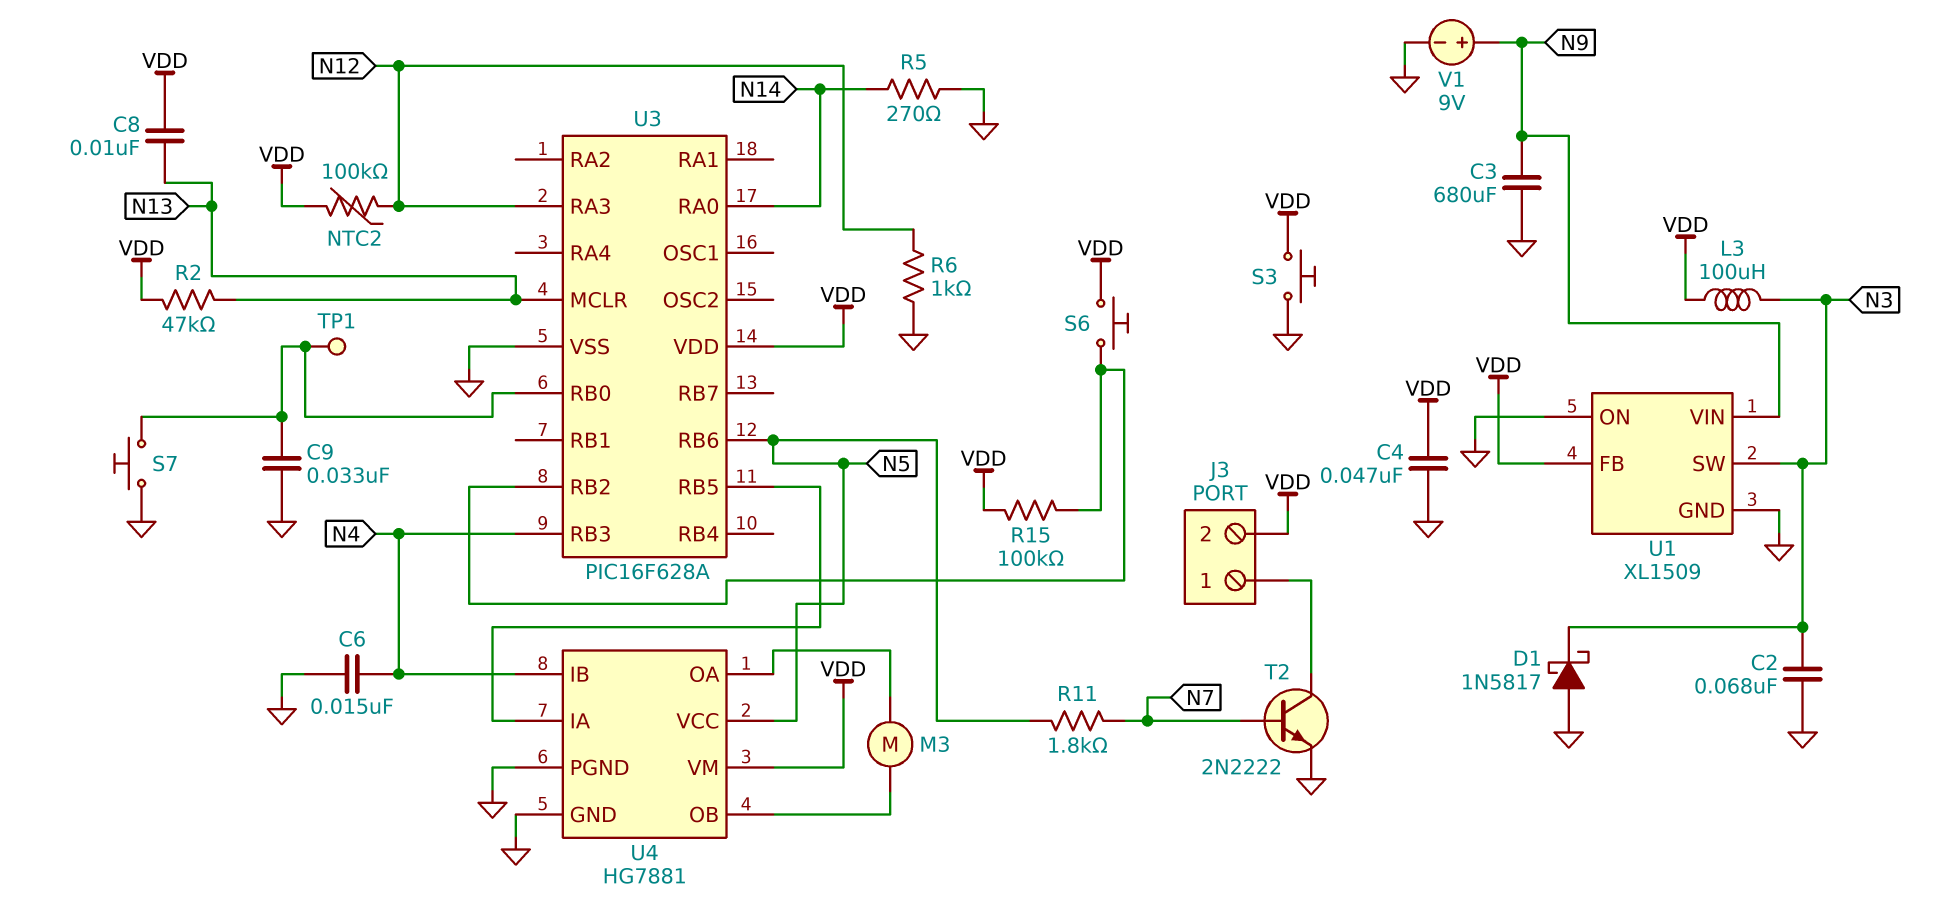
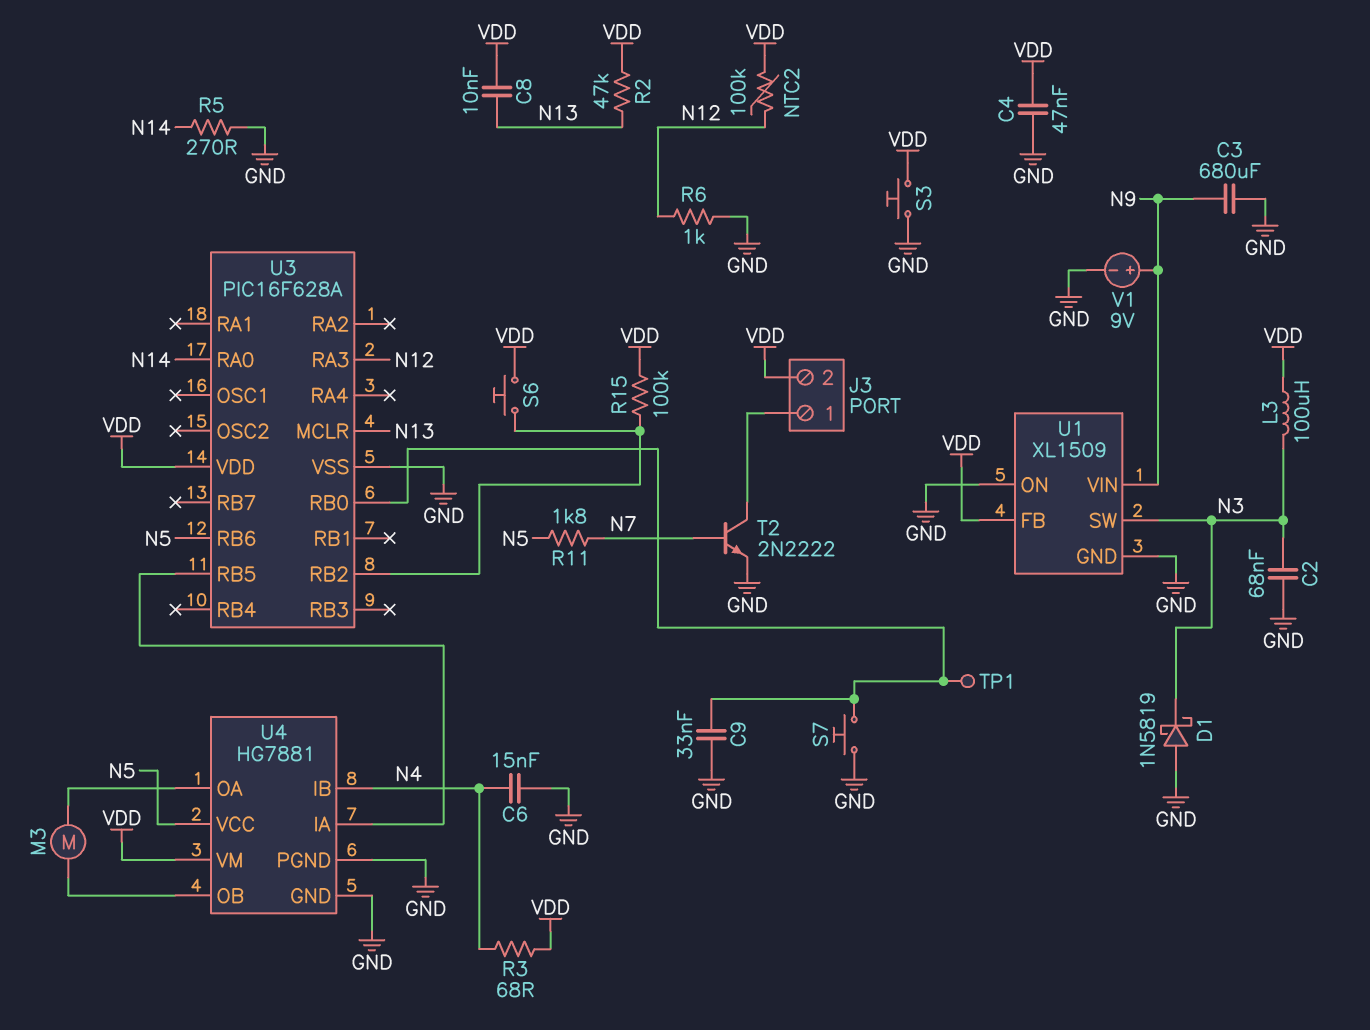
D1: schottky 1N5817 (A GND, K N3) -> schottky 1N5819 (A GND, K N3)
R3: none -> 68 (N4, VDD)
U3 pin RB3: N4 -> none

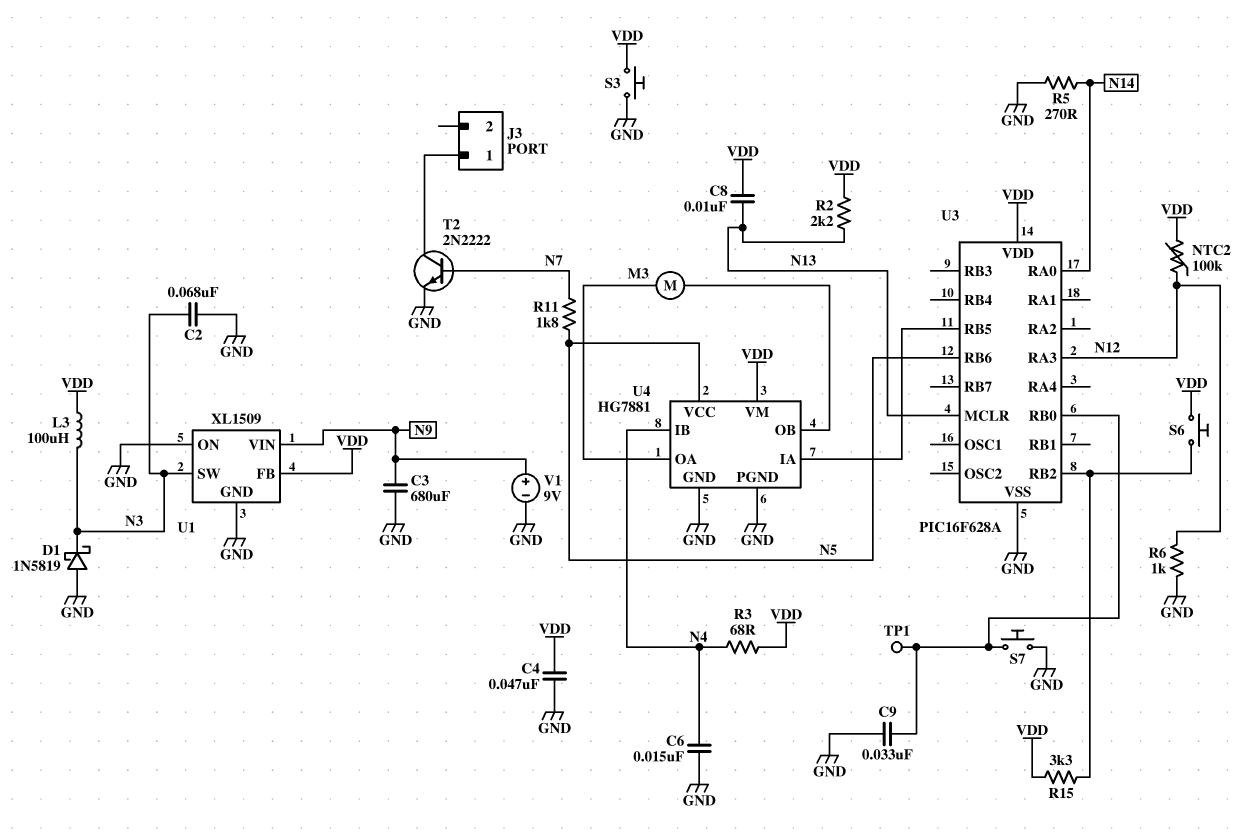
J3 pin 2: VDD -> none
R2: 47k (N13, VDD) -> 2.2k (N13, VDD)
R15: 100k (U3/RB2, VDD) -> 3.3k (U3/RB2, VDD)

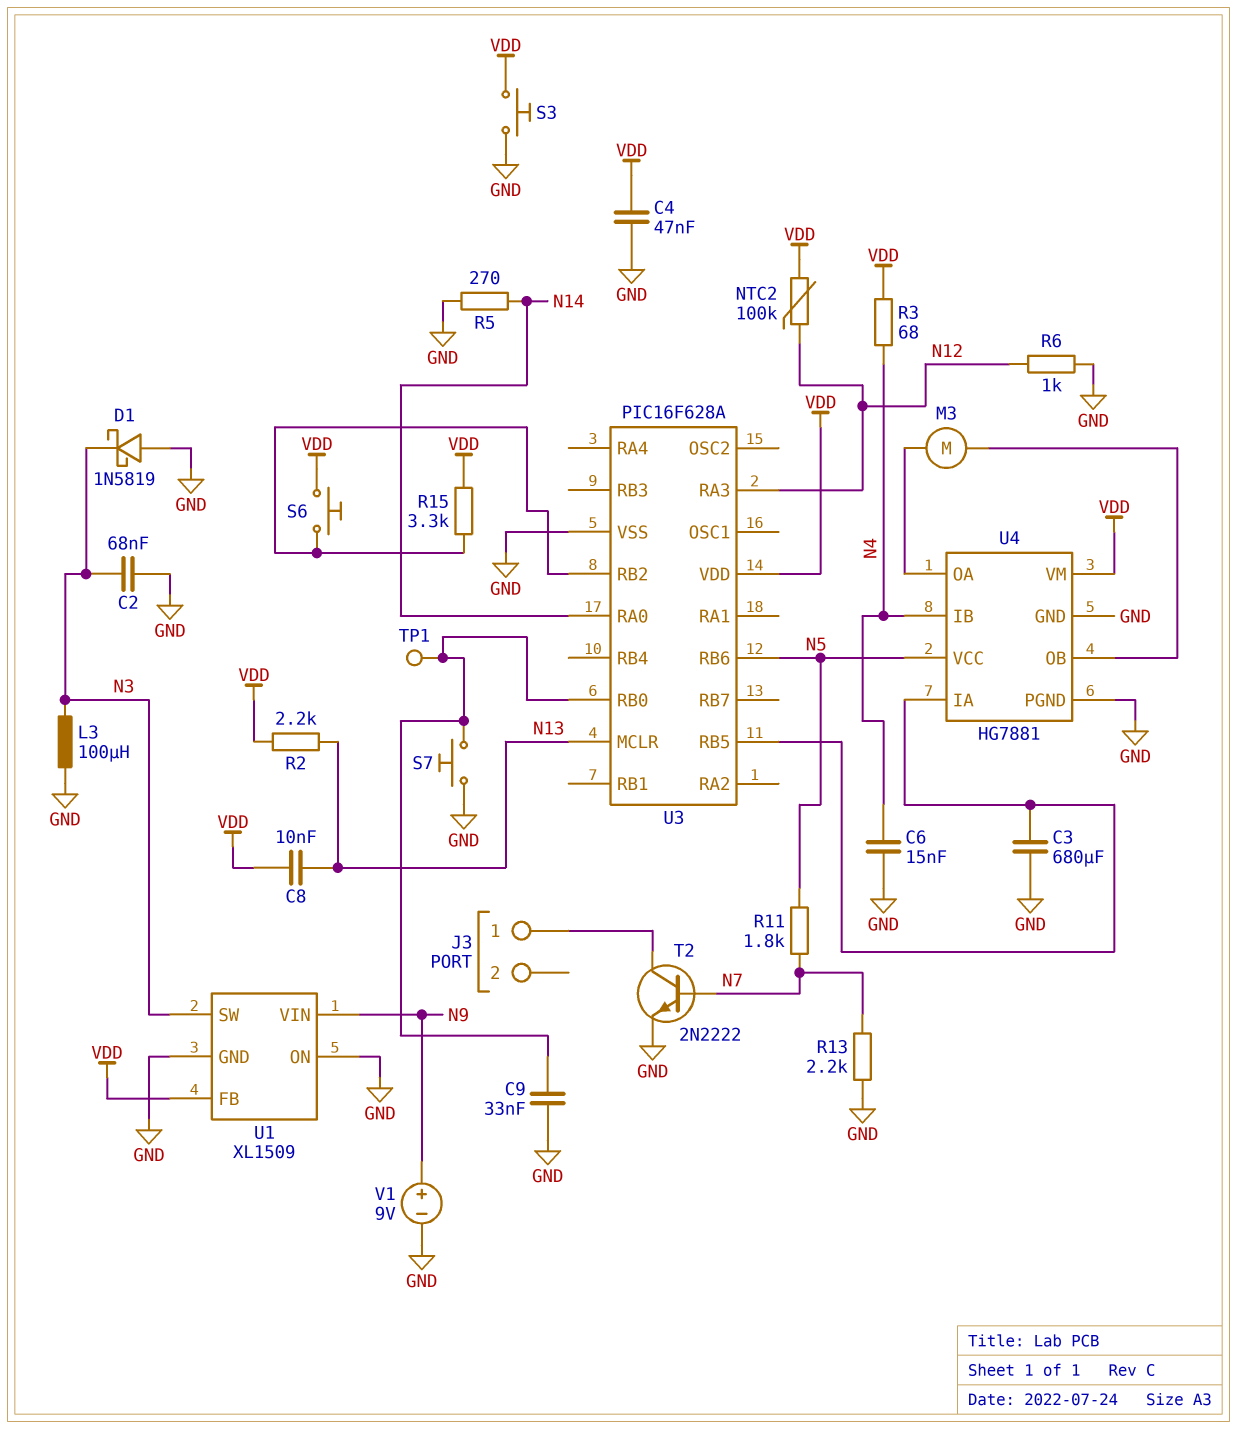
C3: 680uF (GND, N9) -> 680uF (GND, U3/RB5)
L3: 100uH (N3, VDD) -> 100uH (GND, N3)
R13: none -> 2.2k (GND, N7)

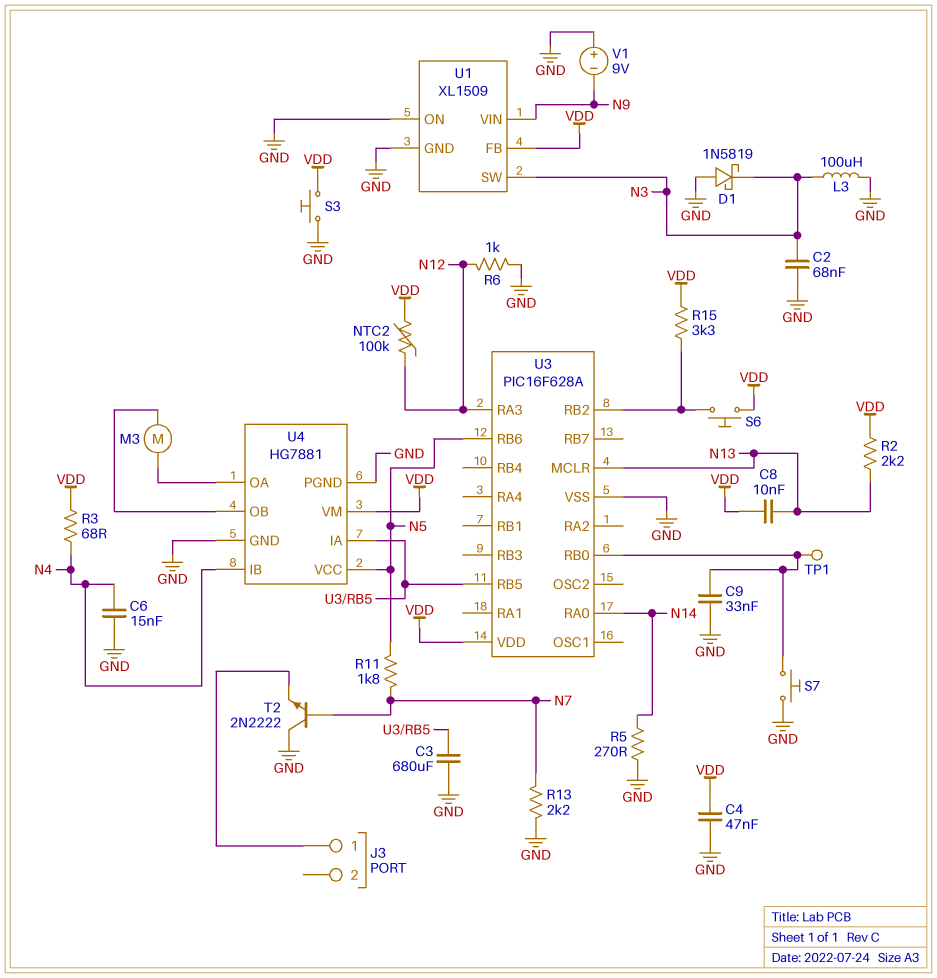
T2: NPN 2N2222 (B N7, C J3/1, E GND) -> NPN 2N2222 (B N7, C GND, E J3/1)
V1: 9V (plus N9, minus GND) -> 9V (plus GND, minus N9)

